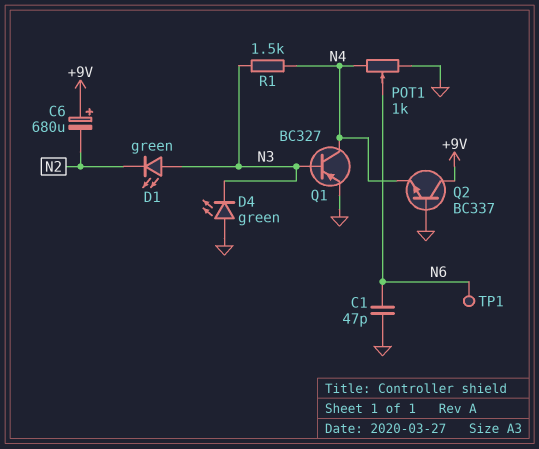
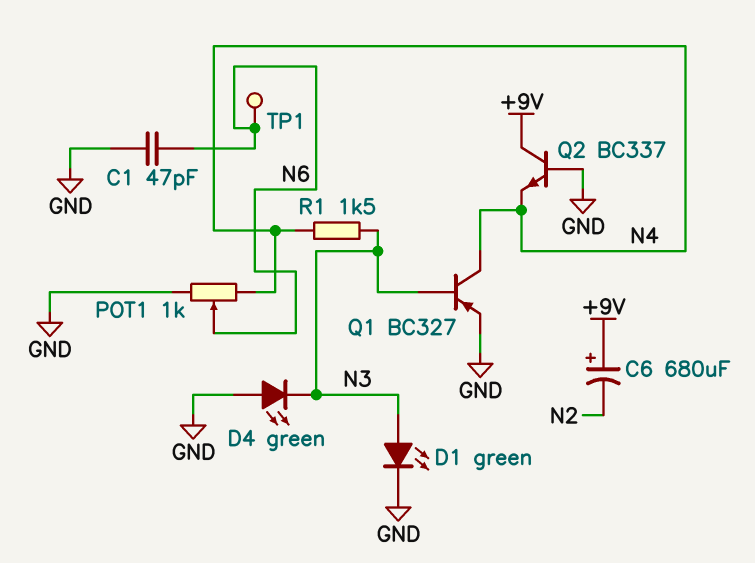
D1: LED green (A N3, K N2) -> LED green (A N3, K GND)

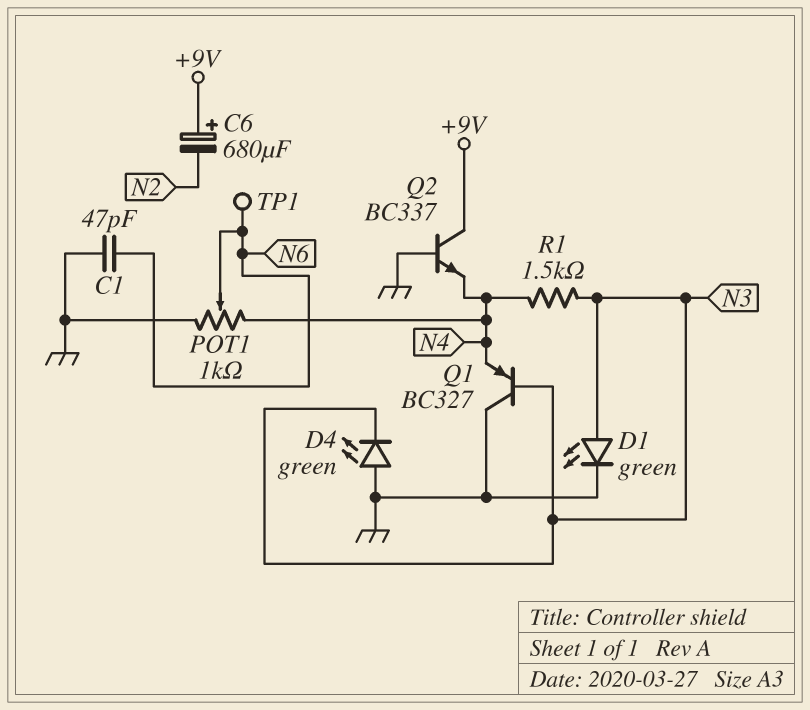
Q1: PNP BC327 (B N3, C N4, E GND) -> PNP BC327 (B N3, C GND, E N4)

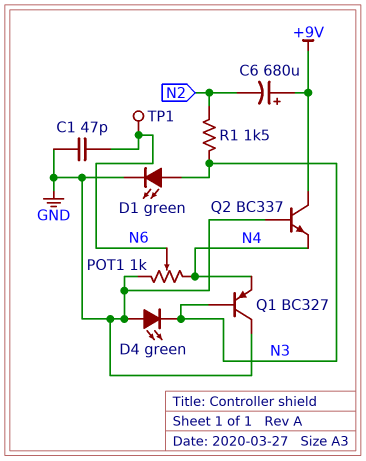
R1: 1.5k (N3, N4) -> 1.5k (N2, N3)

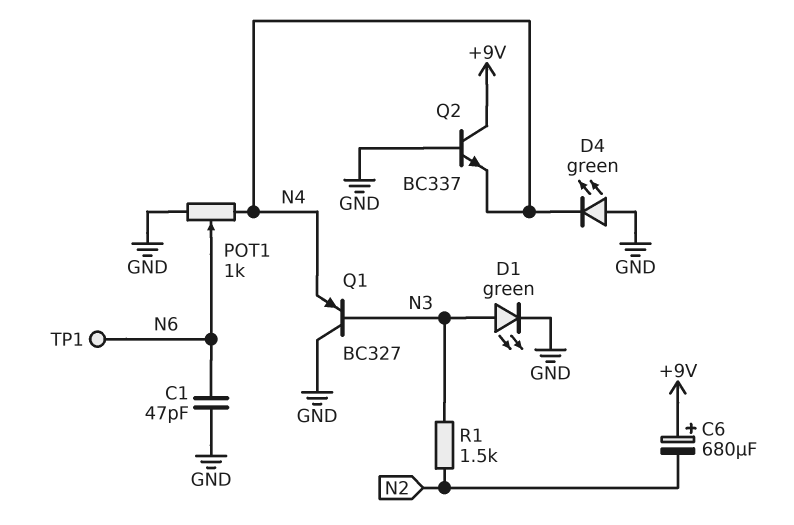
D4: LED green (A GND, K N3) -> LED green (A GND, K N4)

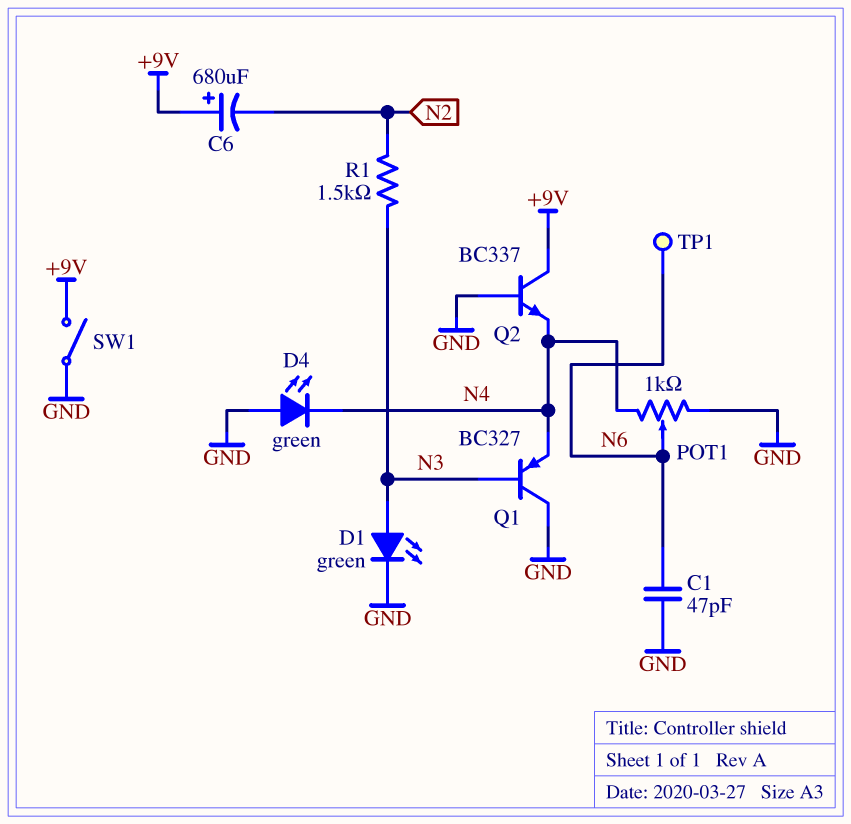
SW1: none -> switch (+9V, GND)

